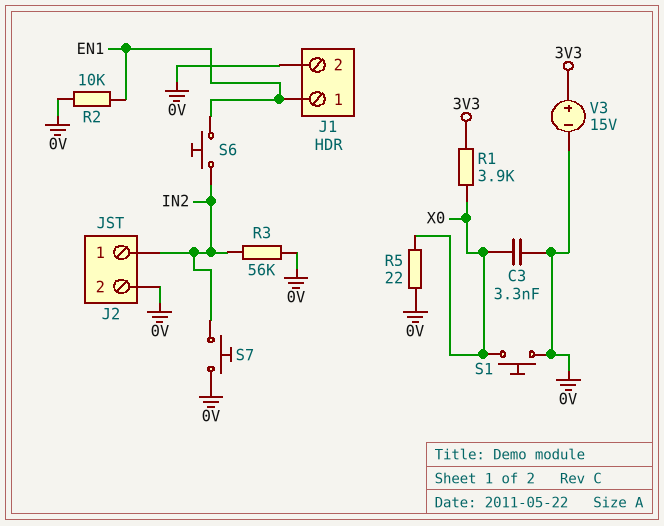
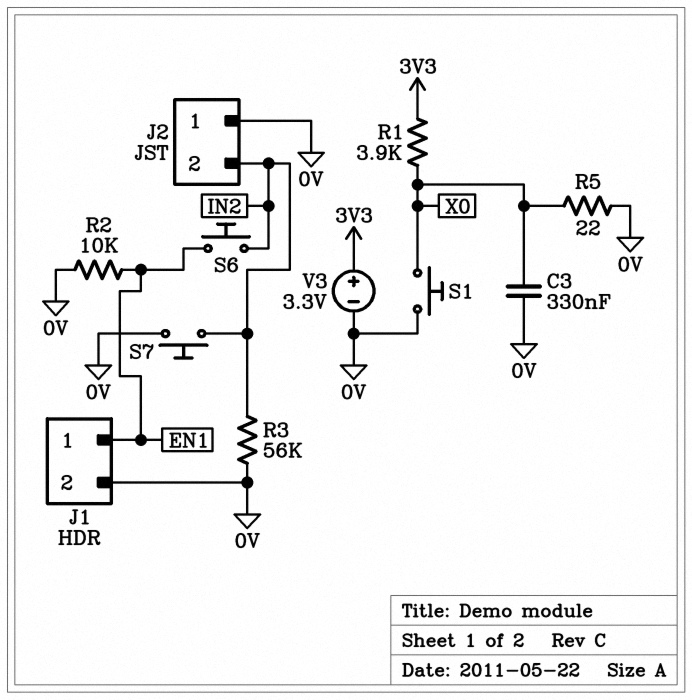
C3: 3.3nF (0V, X0) -> 330nF (0V, X0)
J2 pin 1: IN2 -> 0V
J2 pin 2: 0V -> IN2
V3: 15V (plus 3V3, minus 0V) -> 3.3V (plus 3V3, minus 0V)

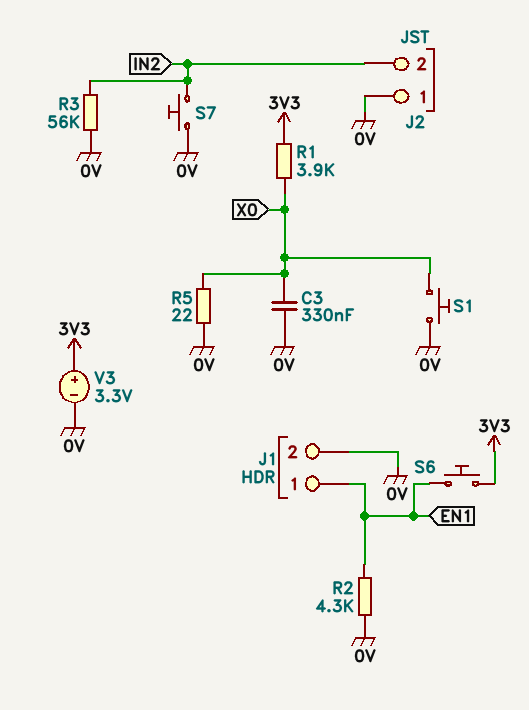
R2: 10k (0V, EN1) -> 4.3k (0V, EN1)
S6: button (EN1, IN2) -> button (3V3, EN1)

